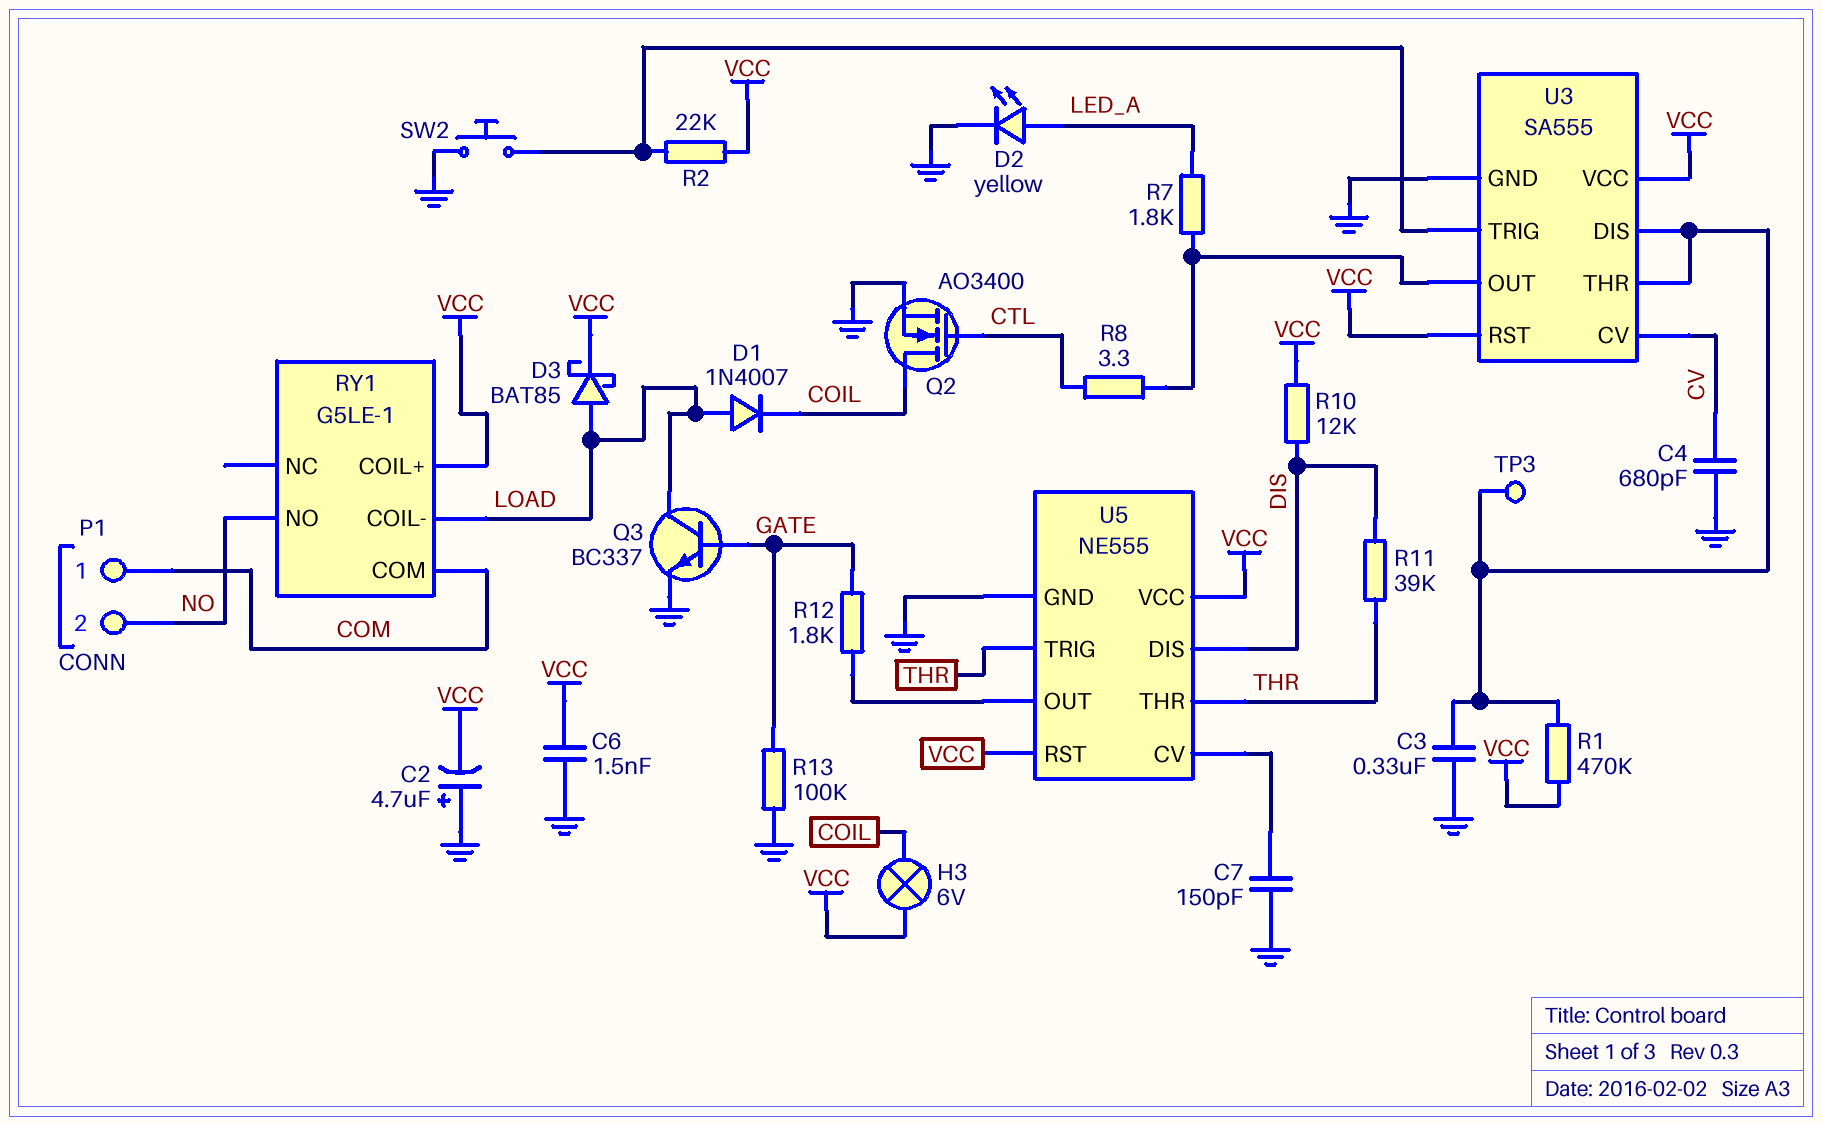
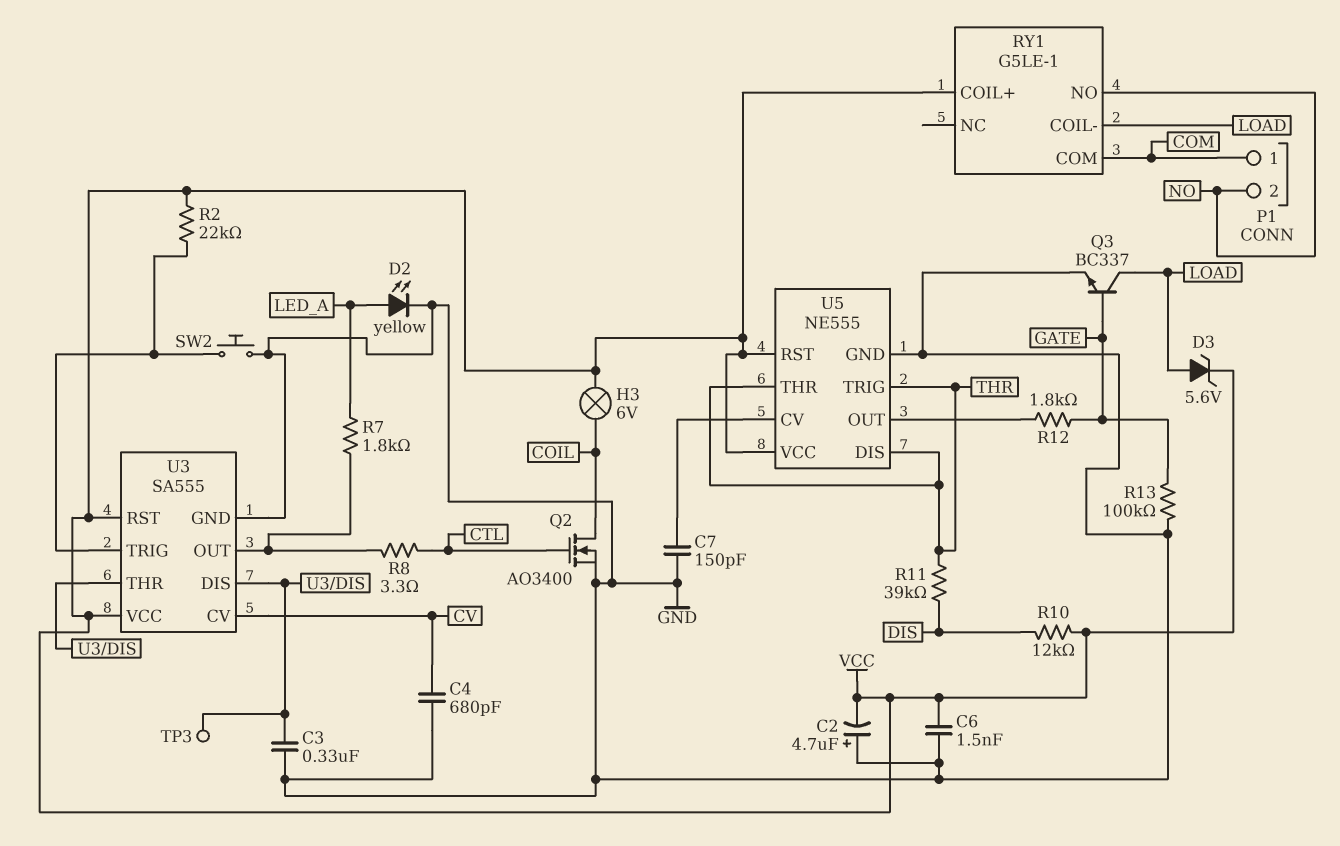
D1: diode 1N4007 (A LOAD, K COIL) -> none
D3: schottky BAT85 (A LOAD, K VCC) -> zener 5.6V (A LOAD, K VCC)
R1: 470k (U3/DIS, VCC) -> none
U5 pin DIS: DIS -> THR

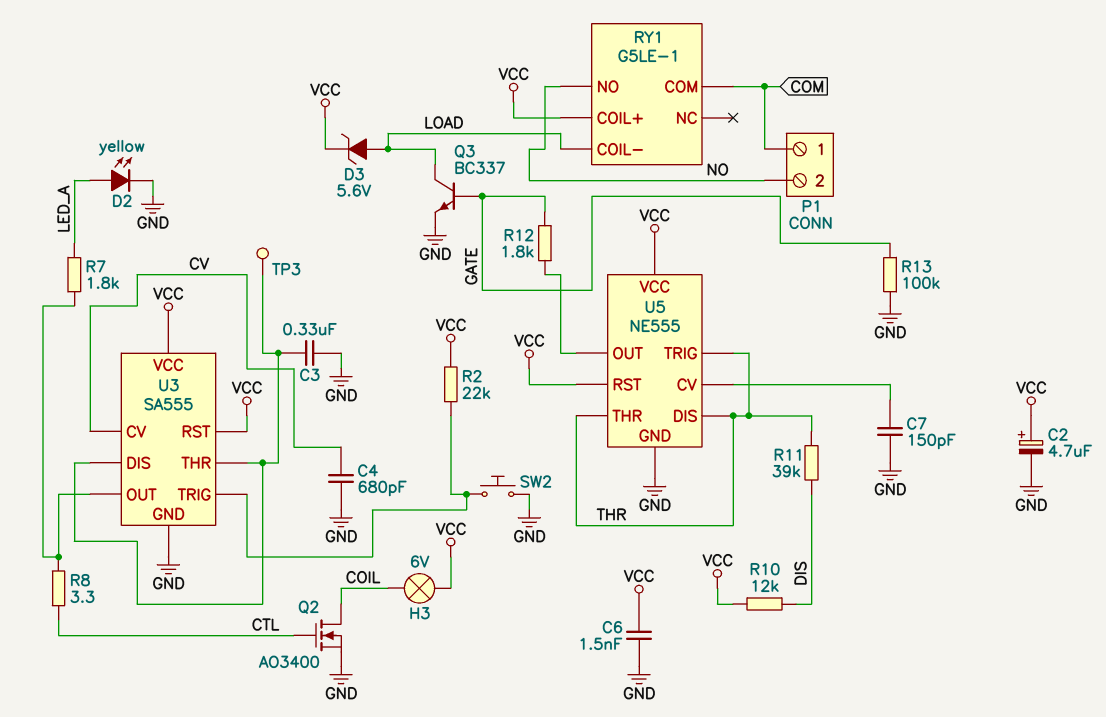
C2: 4.7uF (plus GND, minus VCC) -> 4.7uF (plus VCC, minus GND)

